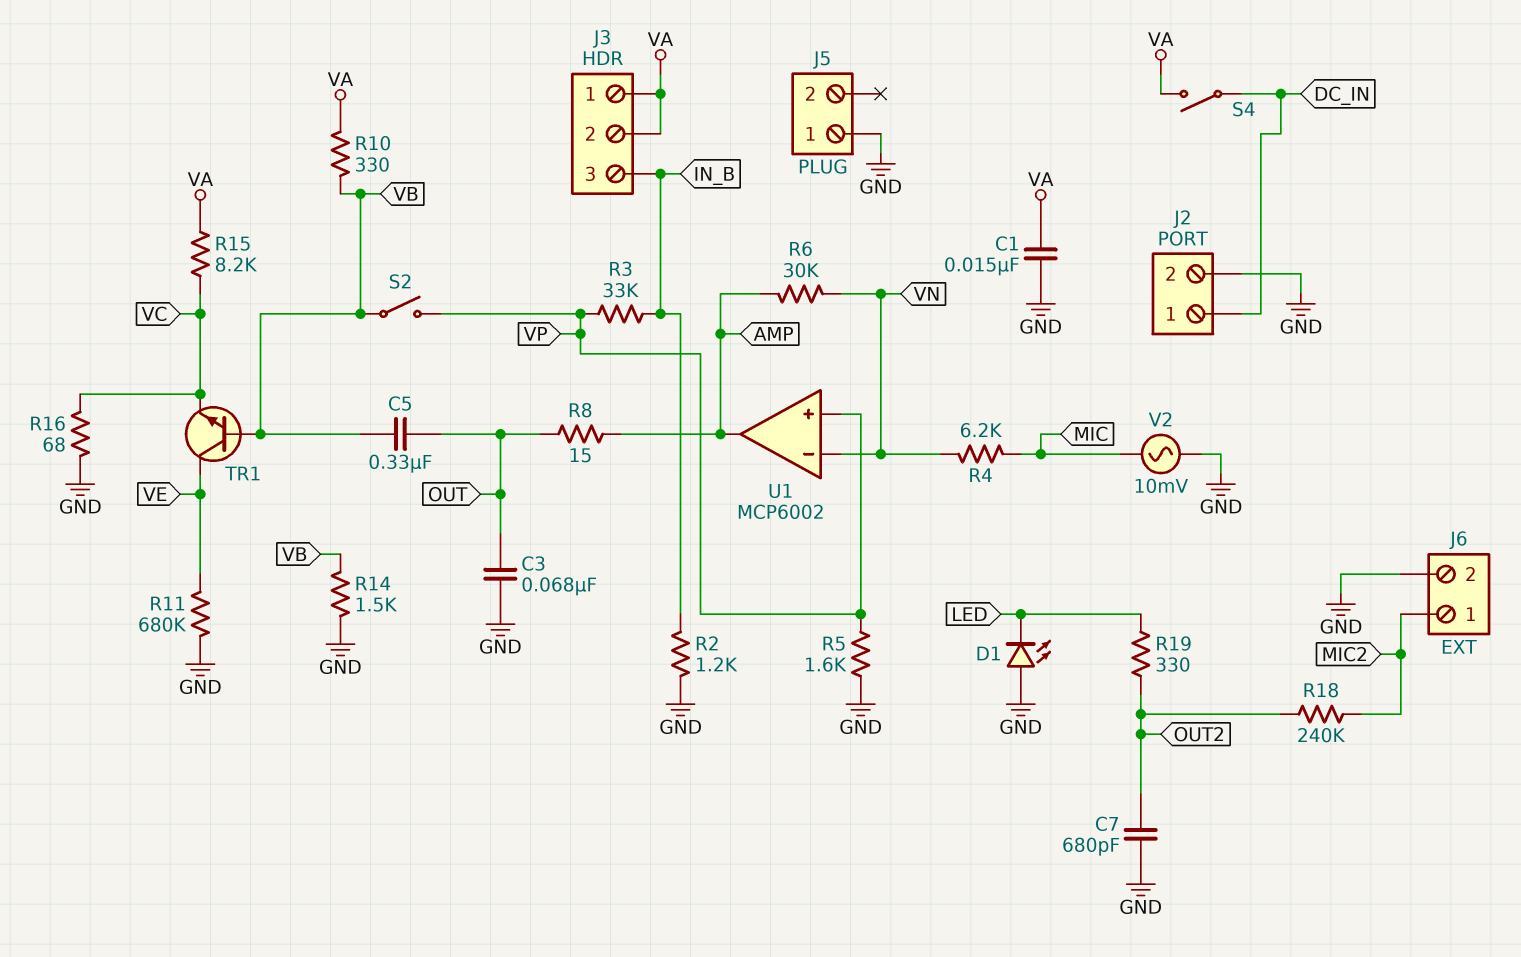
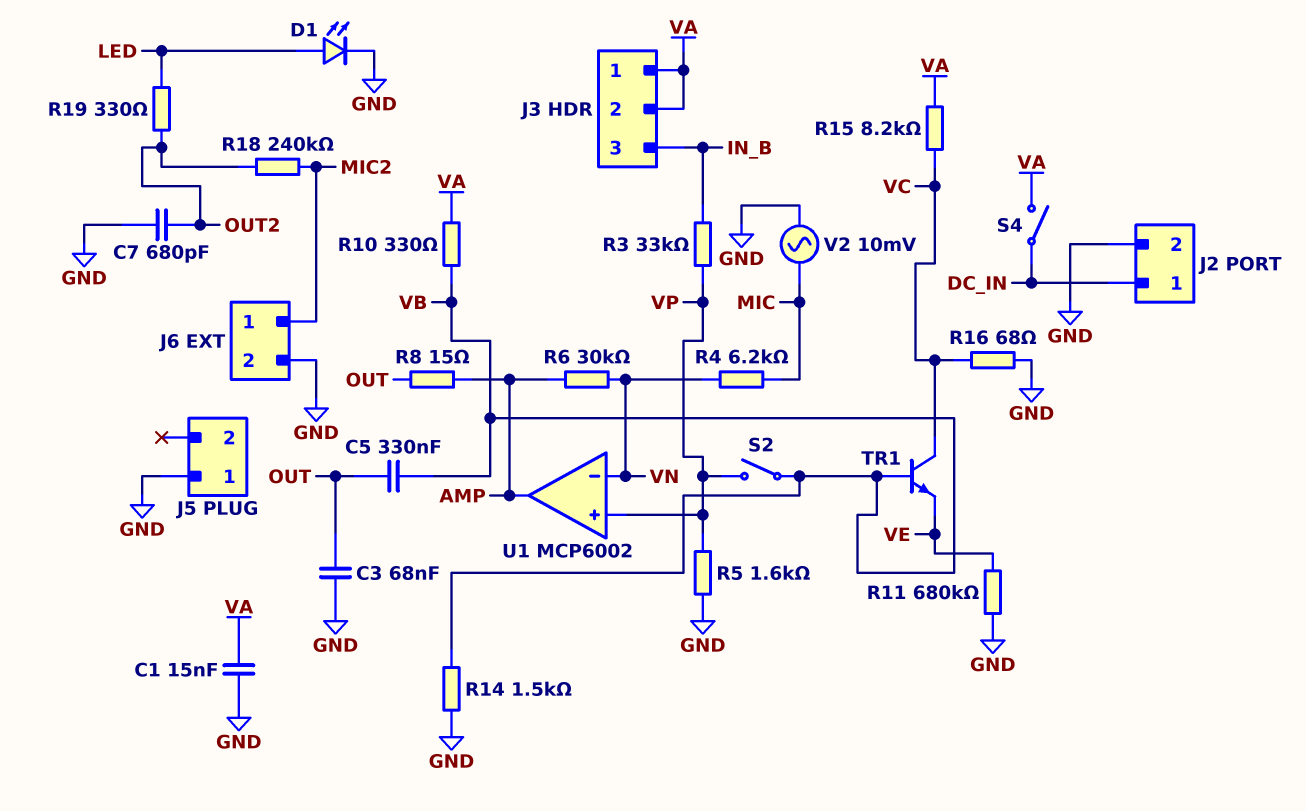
D1: LED (A GND, K LED) -> LED (A LED, K GND)
R2: 1.2k (GND, IN_B) -> none
TR1: NPN (B VB, C VE, E VC) -> NPN (B VB, C VC, E VE)

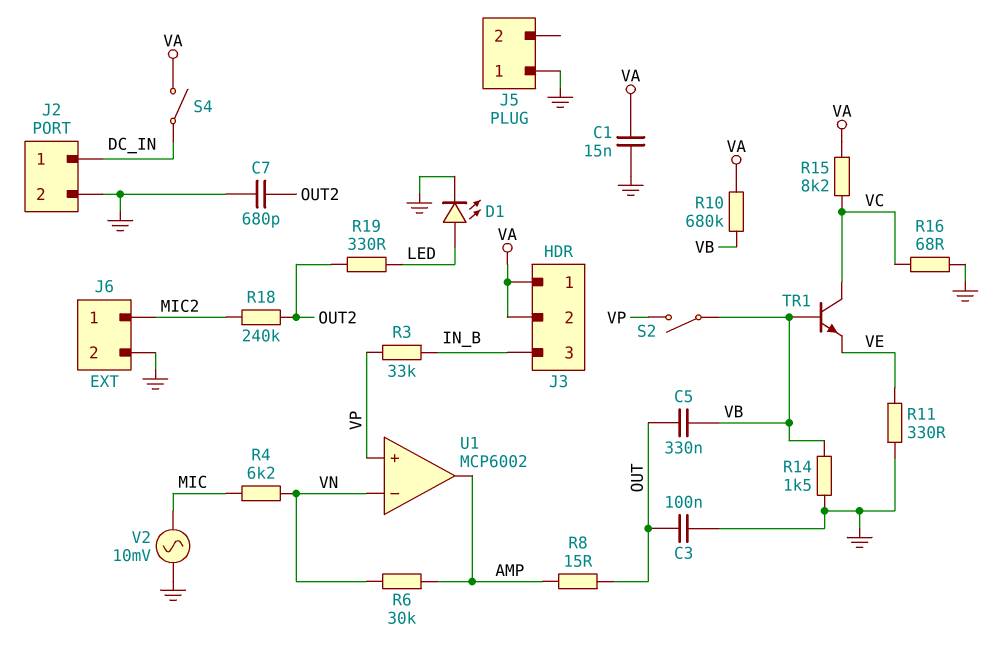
C3: 68nF (GND, OUT) -> 100nF (GND, OUT)
R5: 1.6k (GND, VP) -> none
R10: 330 (VA, VB) -> 680k (VA, VB)
R11: 680k (GND, VE) -> 330 (GND, VE)

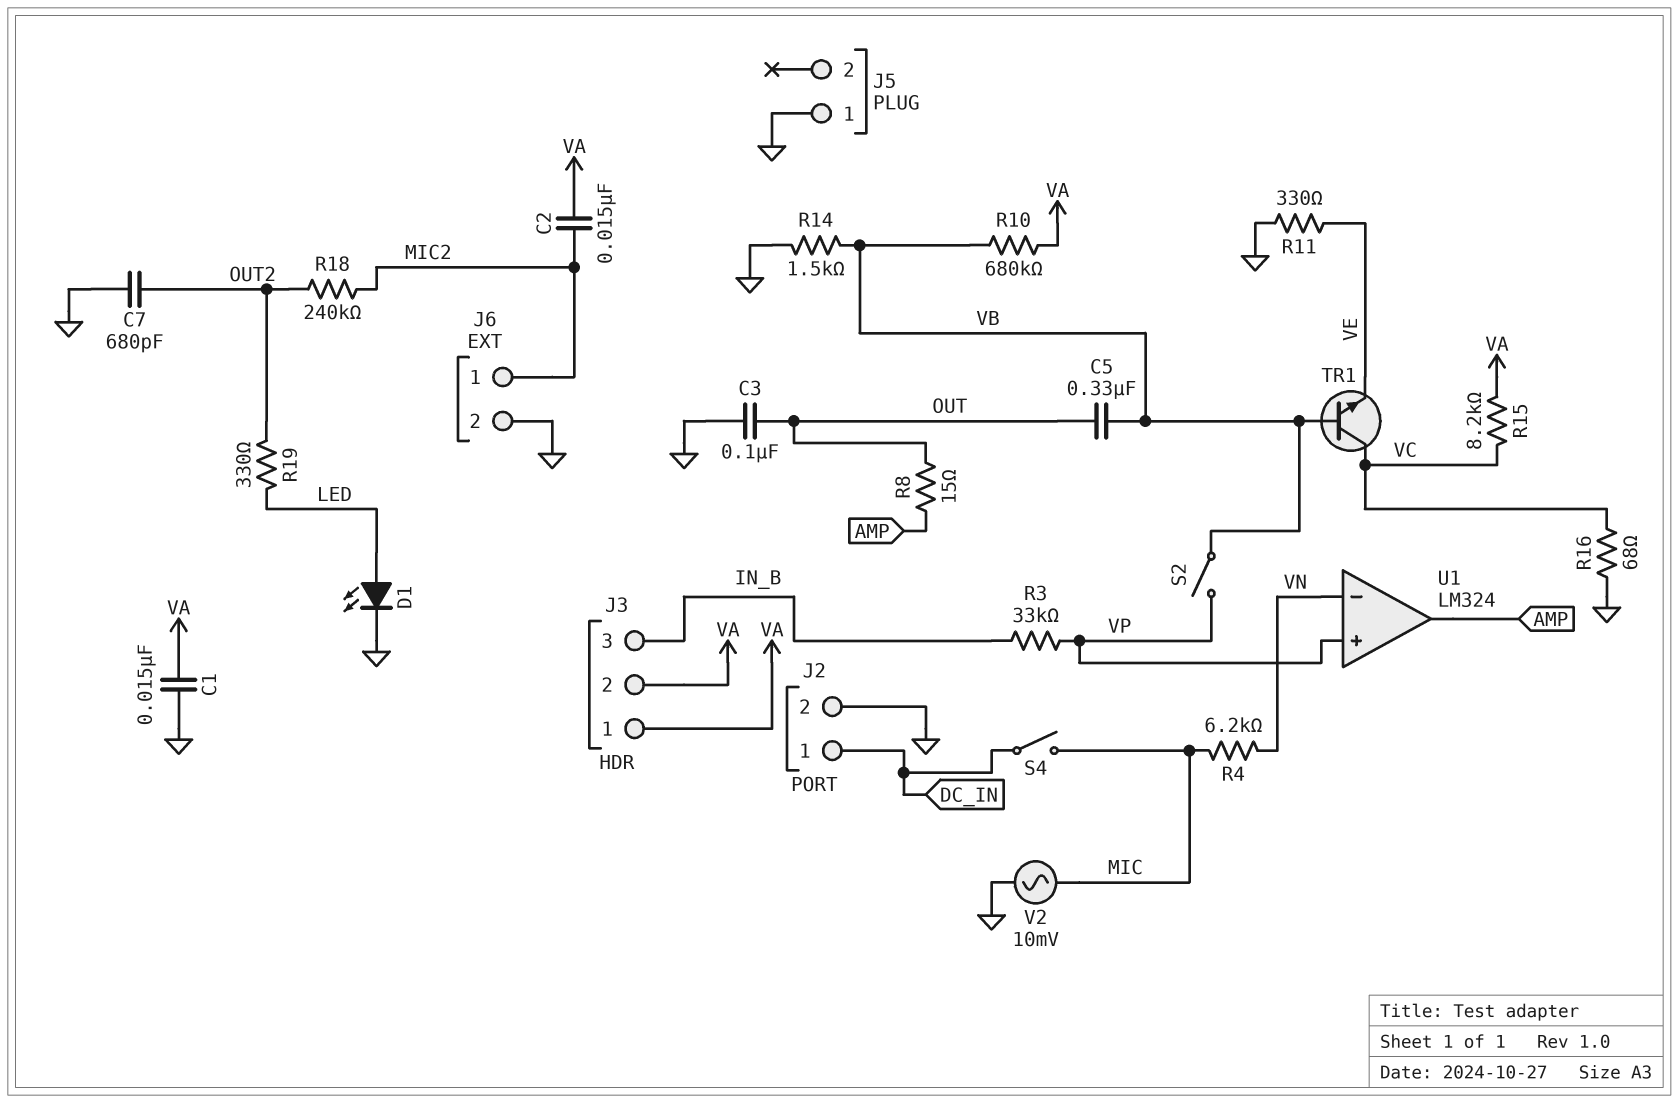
C2: none -> 15nF (MIC2, VA)
R6: 30k (AMP, VN) -> none
S4: switch (DC_IN, VA) -> switch (DC_IN, MIC)
U1: MCP6002 -> LM324

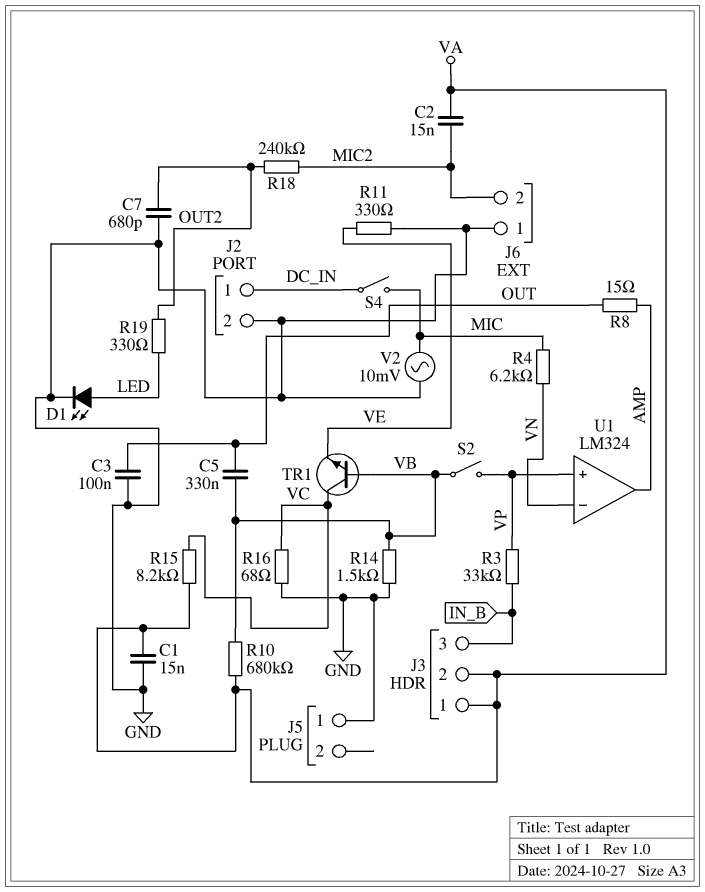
J6 pin 1: MIC2 -> GND
J6 pin 2: GND -> MIC2

